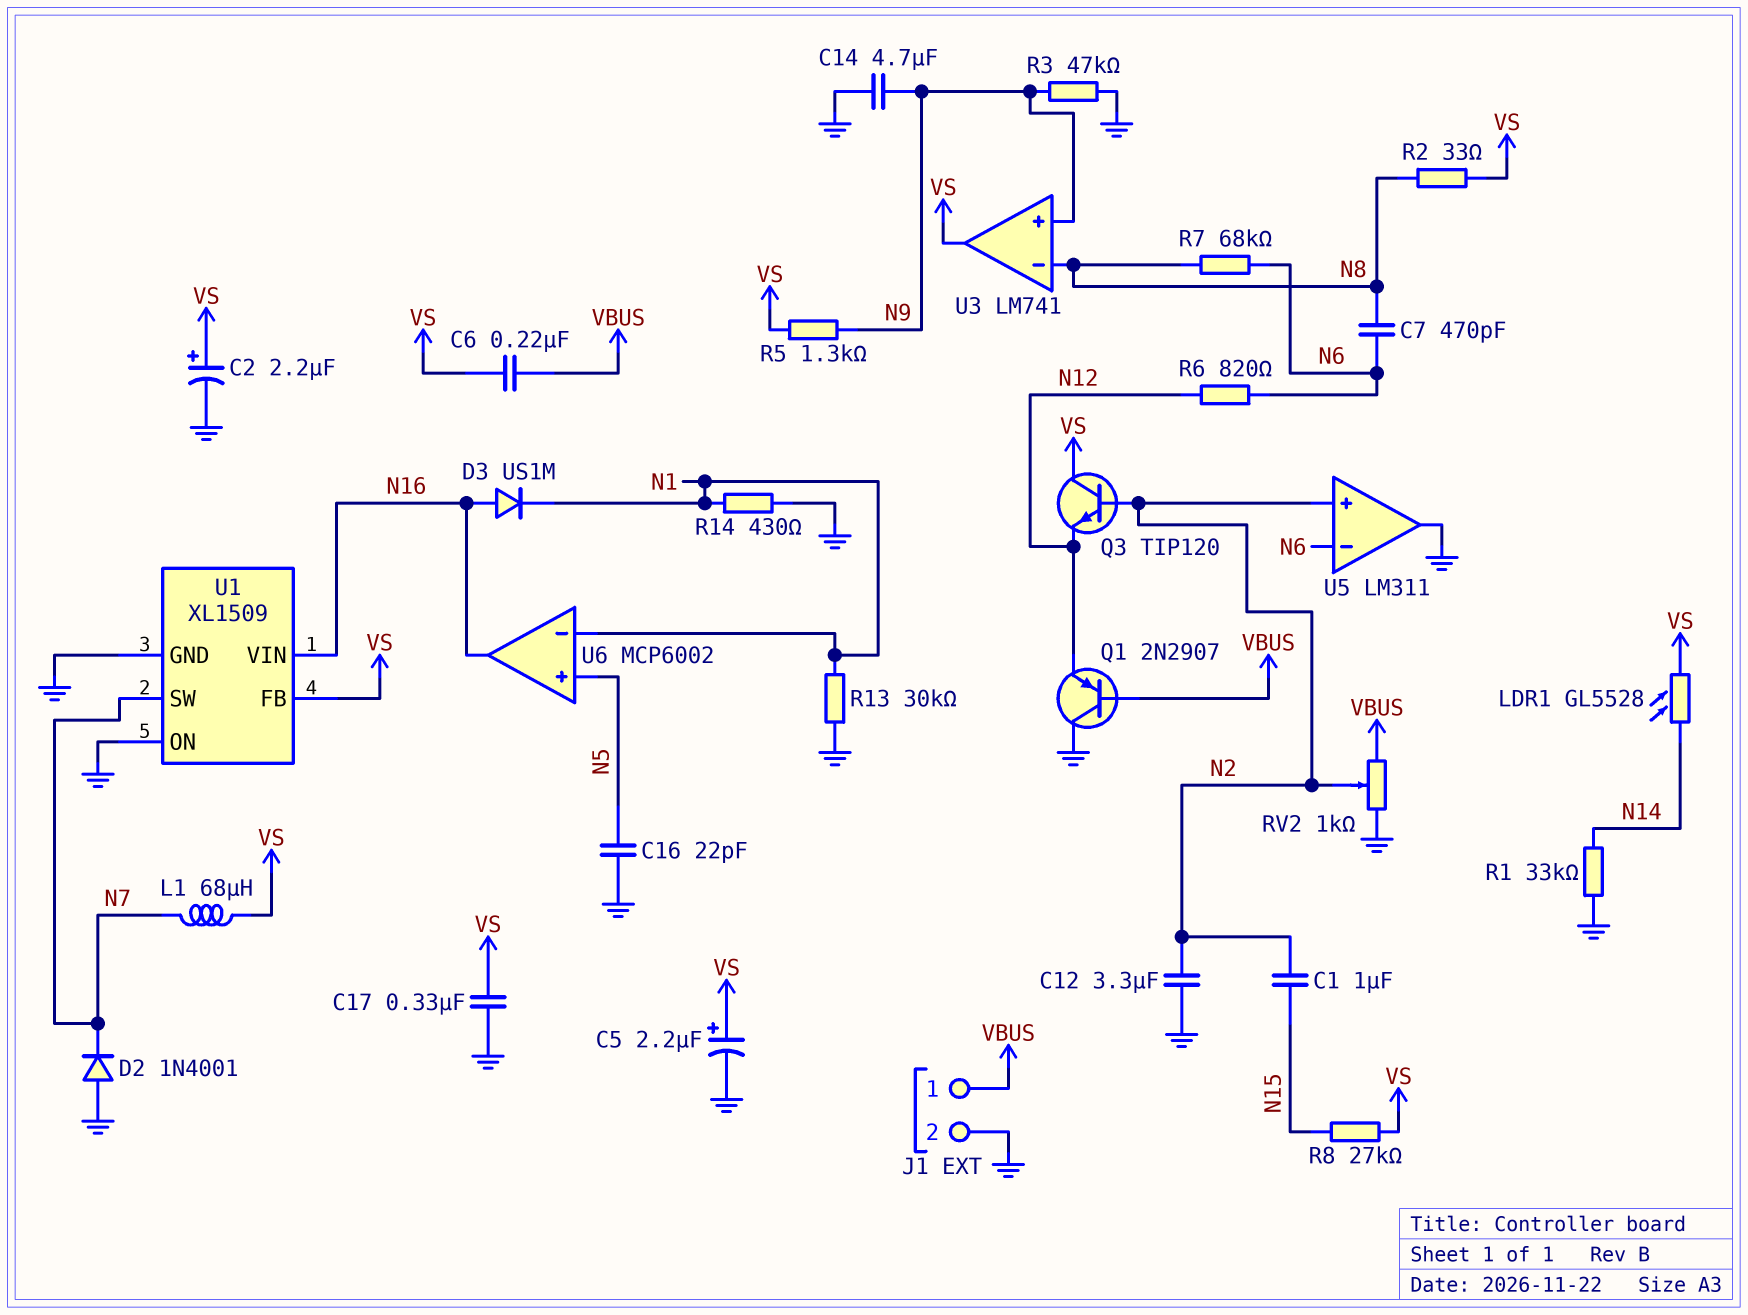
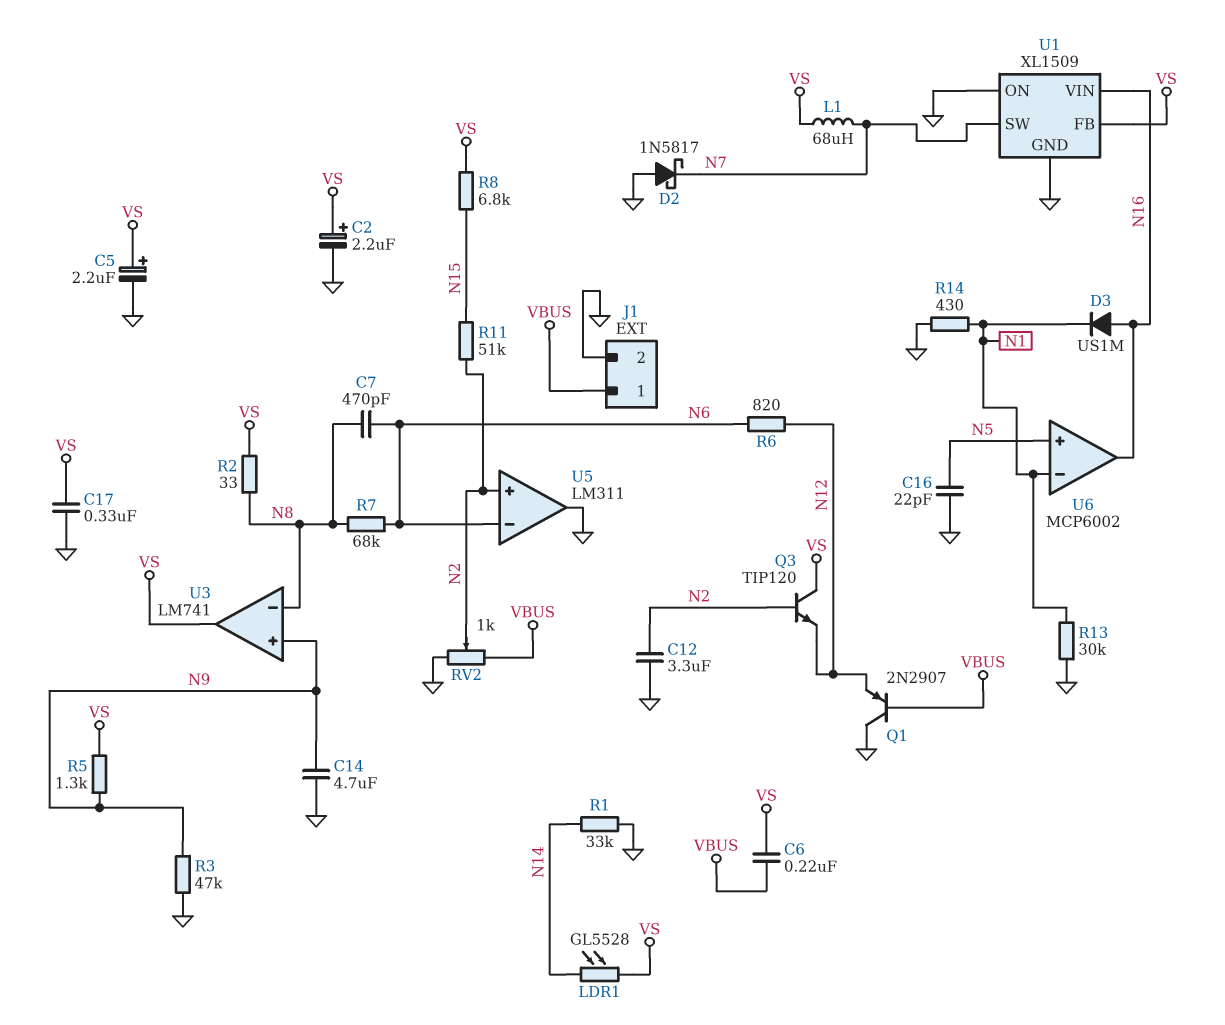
C1: 1uF (N2, N15) -> none
D2: diode 1N4001 (A GND, K N7) -> schottky 1N5817 (A GND, K N7)
R8: 27k (N15, VS) -> 6.8k (N15, VS)
R11: none -> 51k (N2, N15)

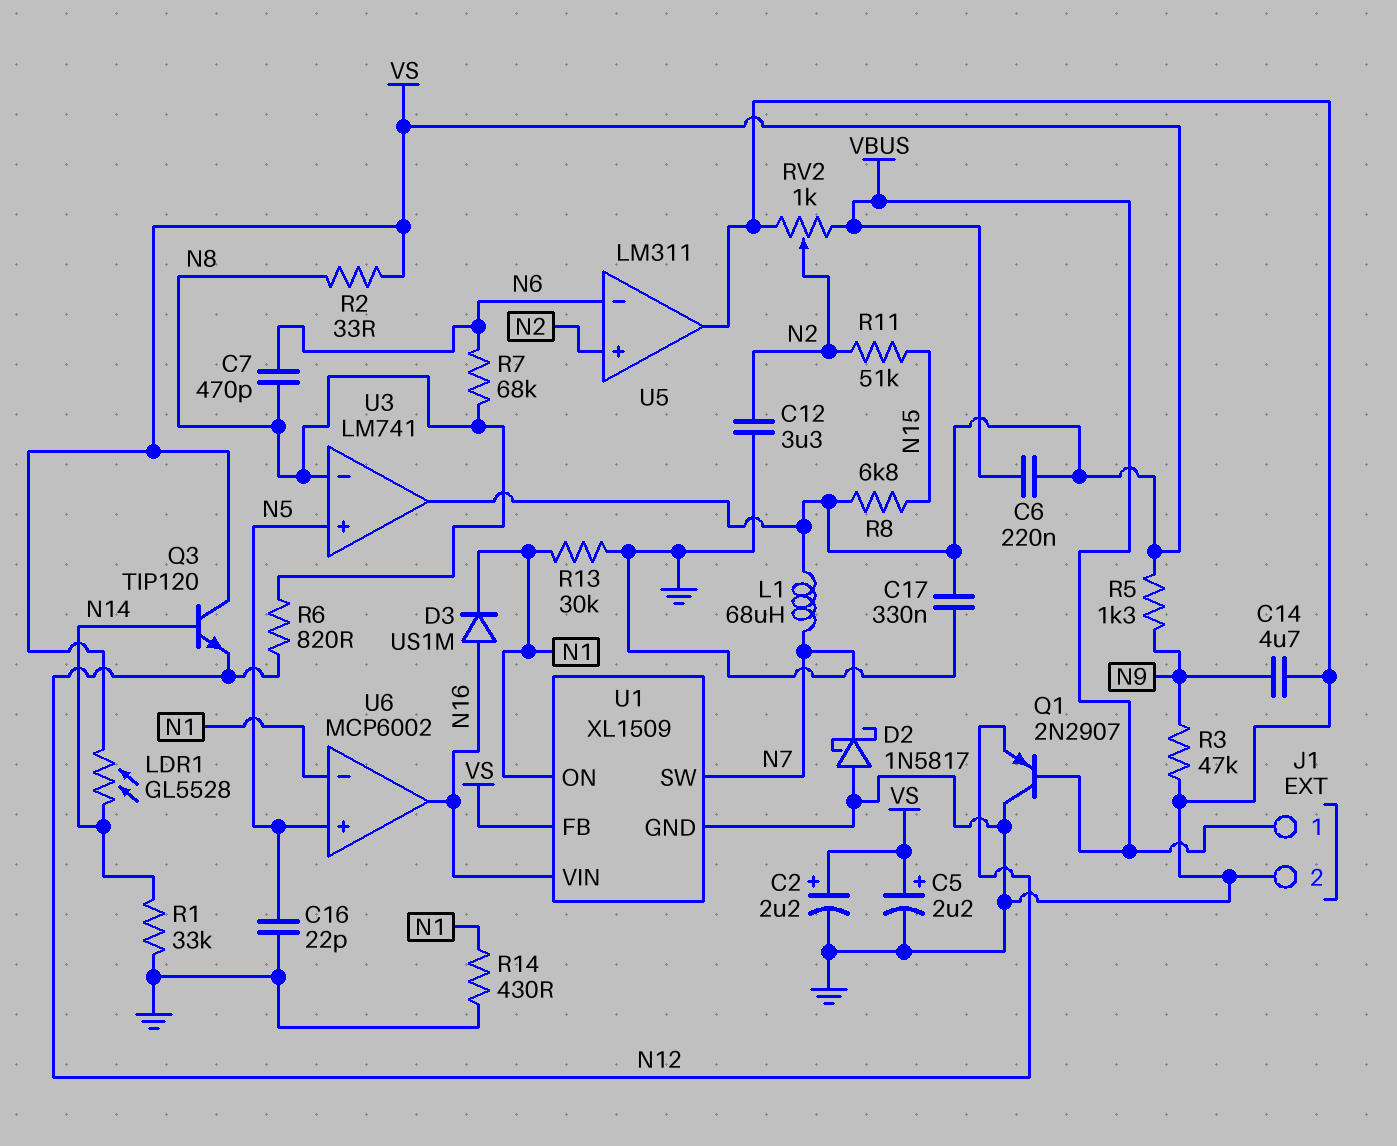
Q3: NPN TIP120 (B N2, C VS, E N12) -> NPN TIP120 (B N14, C VS, E N12)
R6: 820 (N6, N12) -> 820 (N8, N12)
U1 pin ON: GND -> N1
U3 pin in+: N9 -> N5

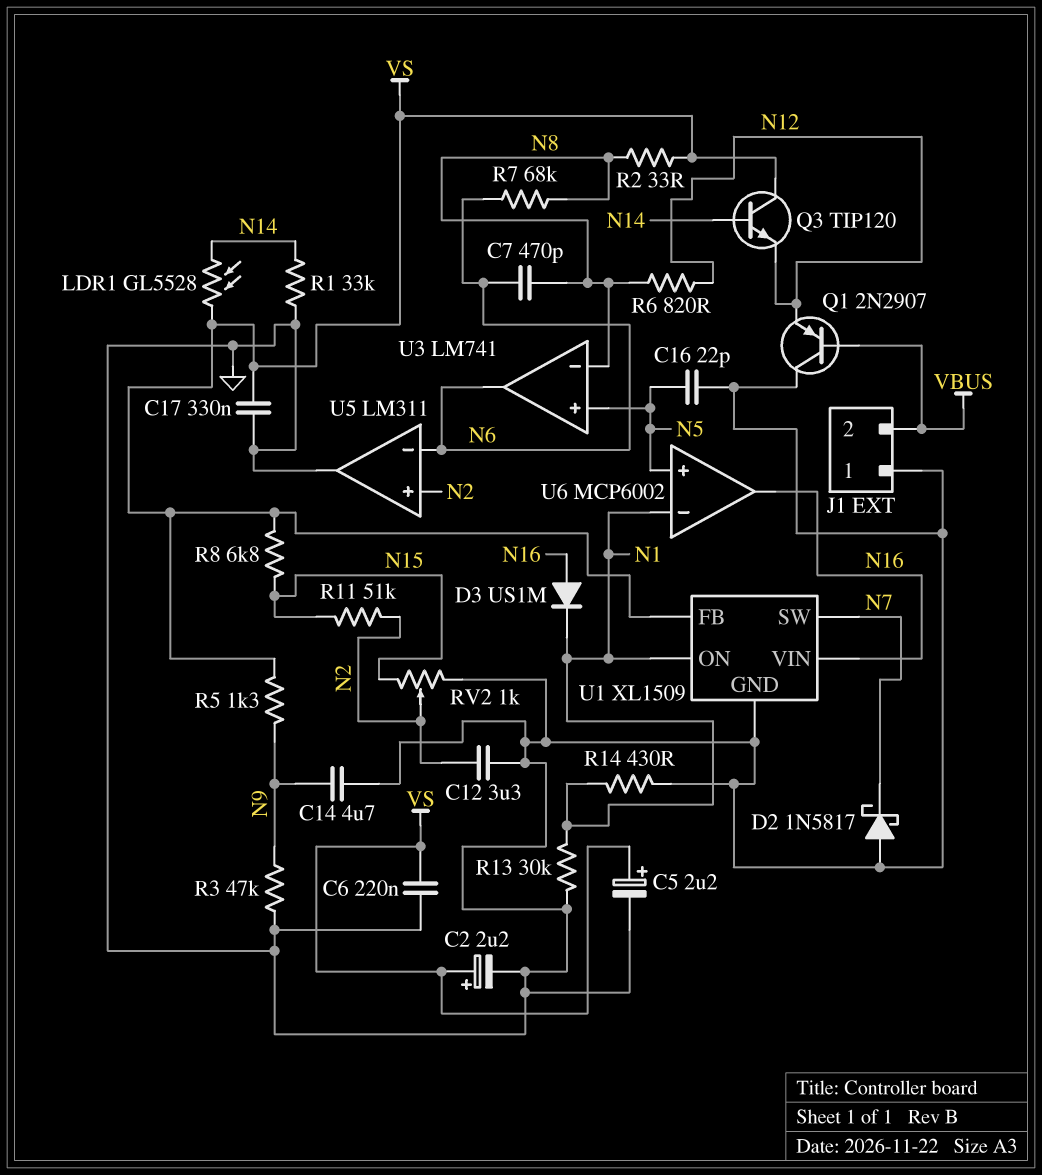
C6: 220nF (VBUS, VS) -> 220nF (GND, VS)
J1 pin 1: VBUS -> GND
J1 pin 2: GND -> VBUS
L1: 68uH (N7, VS) -> none
RV2: 1k (GND, VBUS, wiper N2) -> 1k (GND, N15, wiper N2)
U3 pin out: VS -> N6

